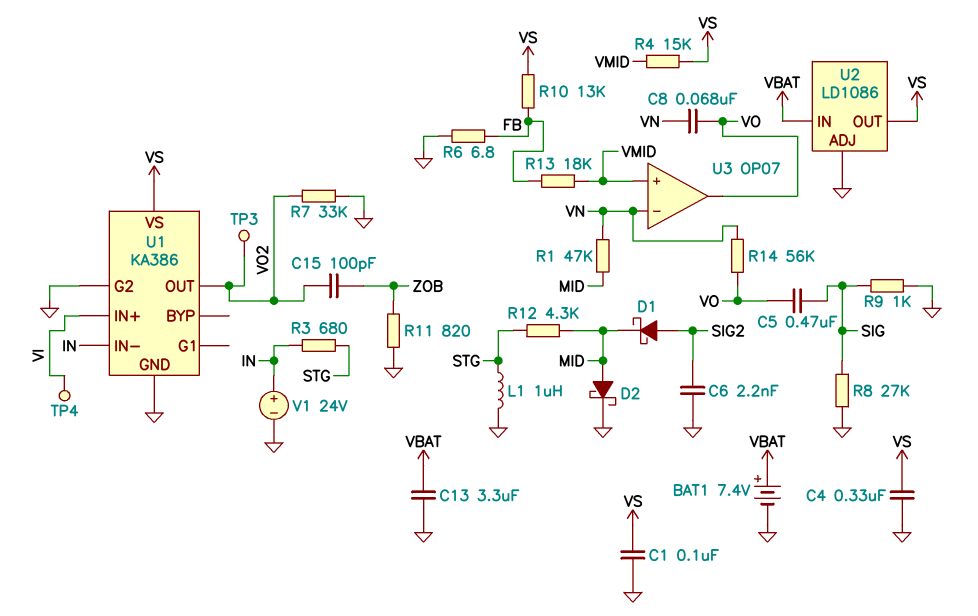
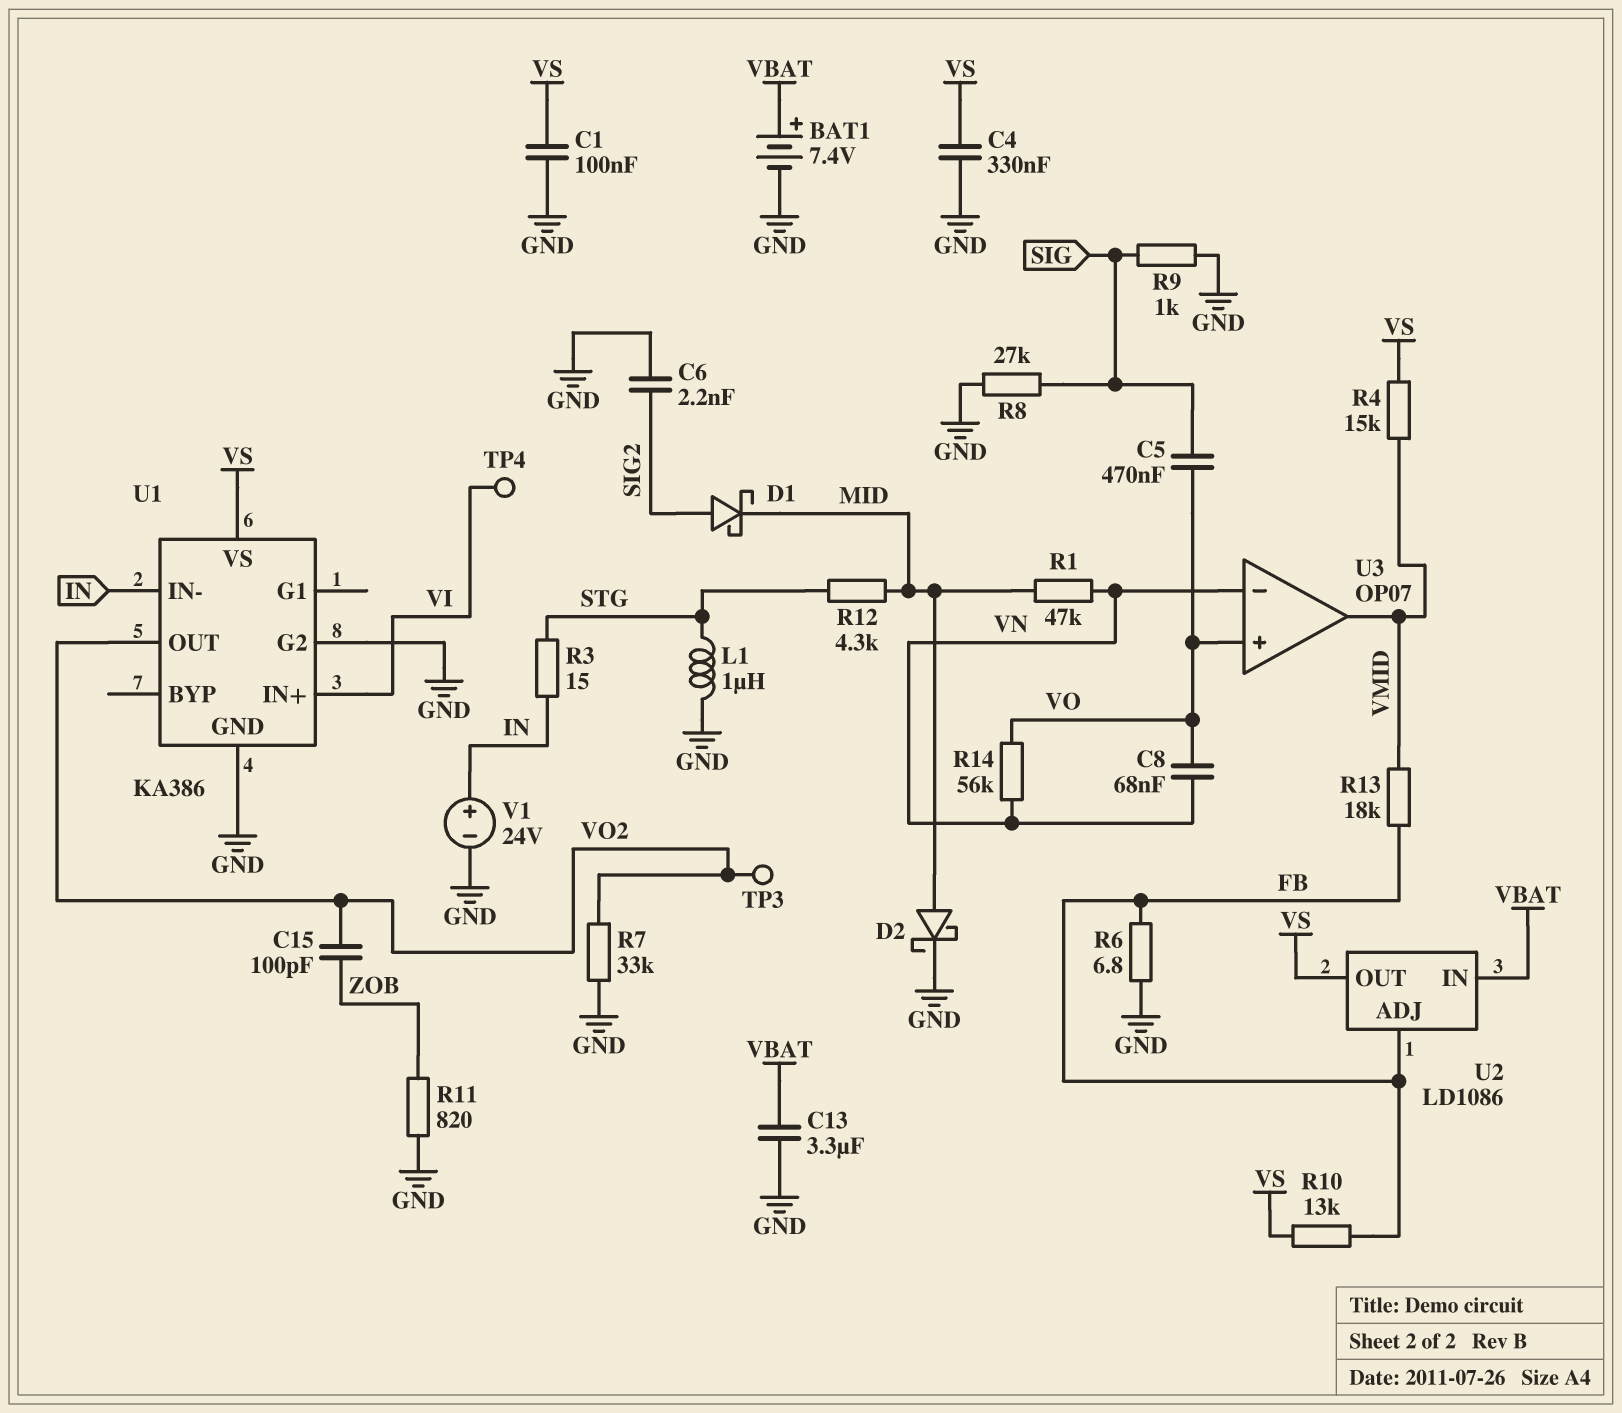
R3: 680 (IN, STG) -> 15 (IN, STG)
U2 pin ADJ: GND -> FB
U3 pin in+: VMID -> VO
U3 pin out: VO -> VMID

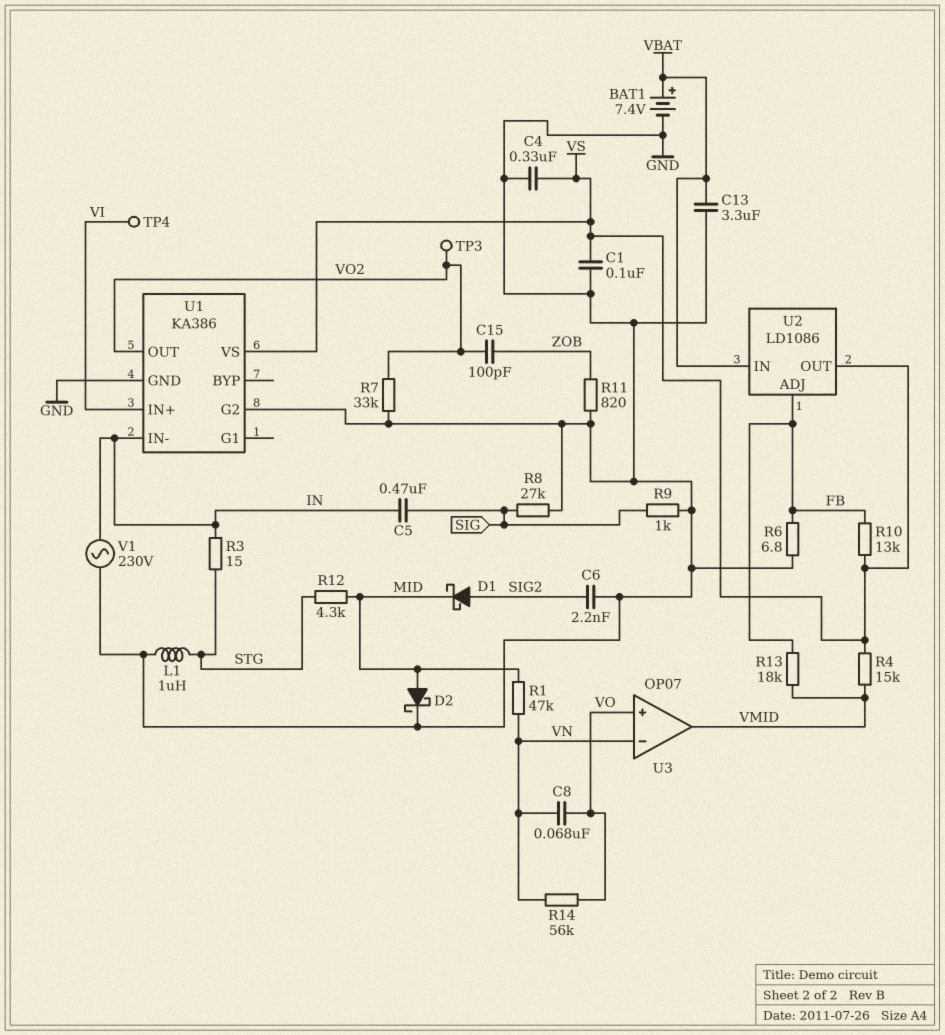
C5: 470nF (SIG, VO) -> 470nF (IN, SIG)
V1: 24V (plus IN, minus GND) -> AC 230V (GND, IN)

